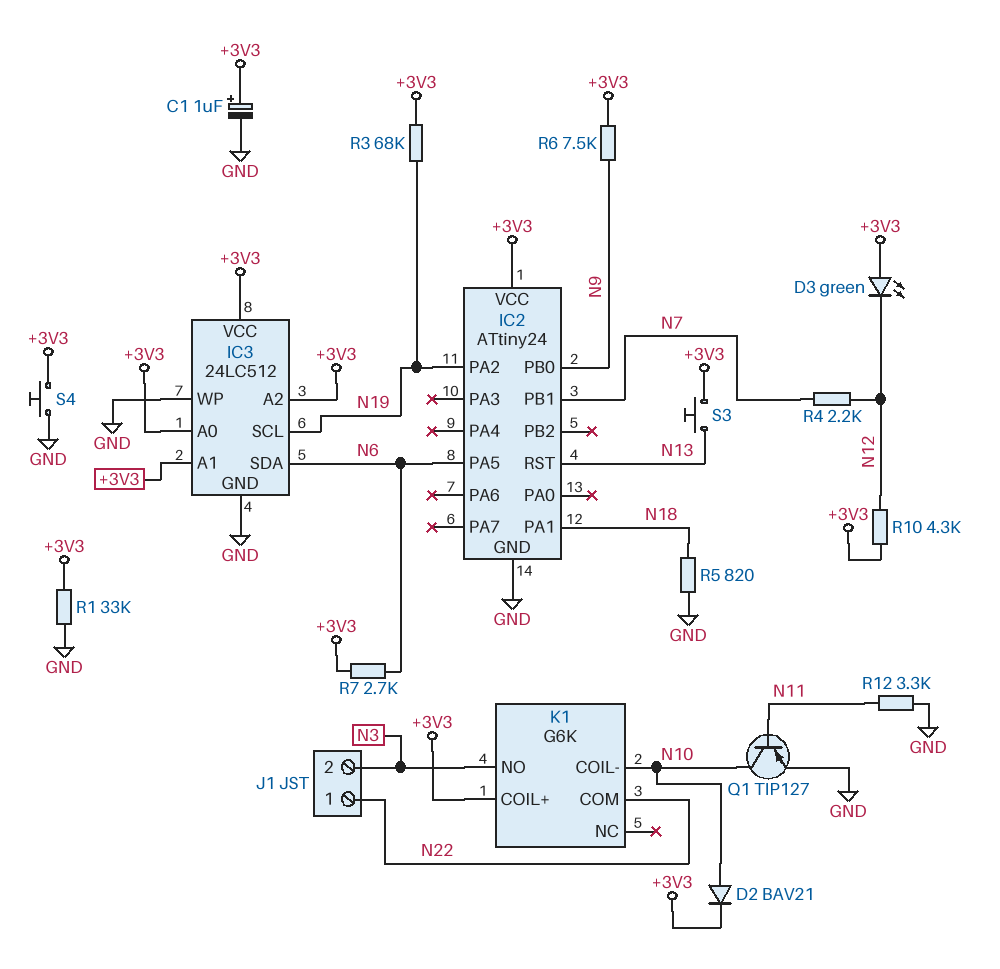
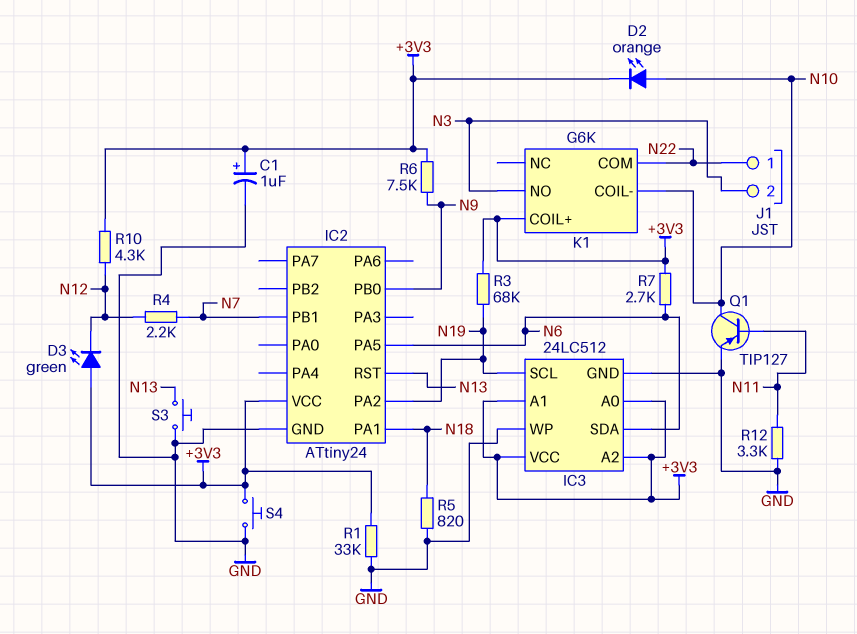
D2: diode BAV21 (A N10, K +3V3) -> LED orange (A N10, K +3V3)
S3: button (+3V3, N13) -> button (GND, N13)

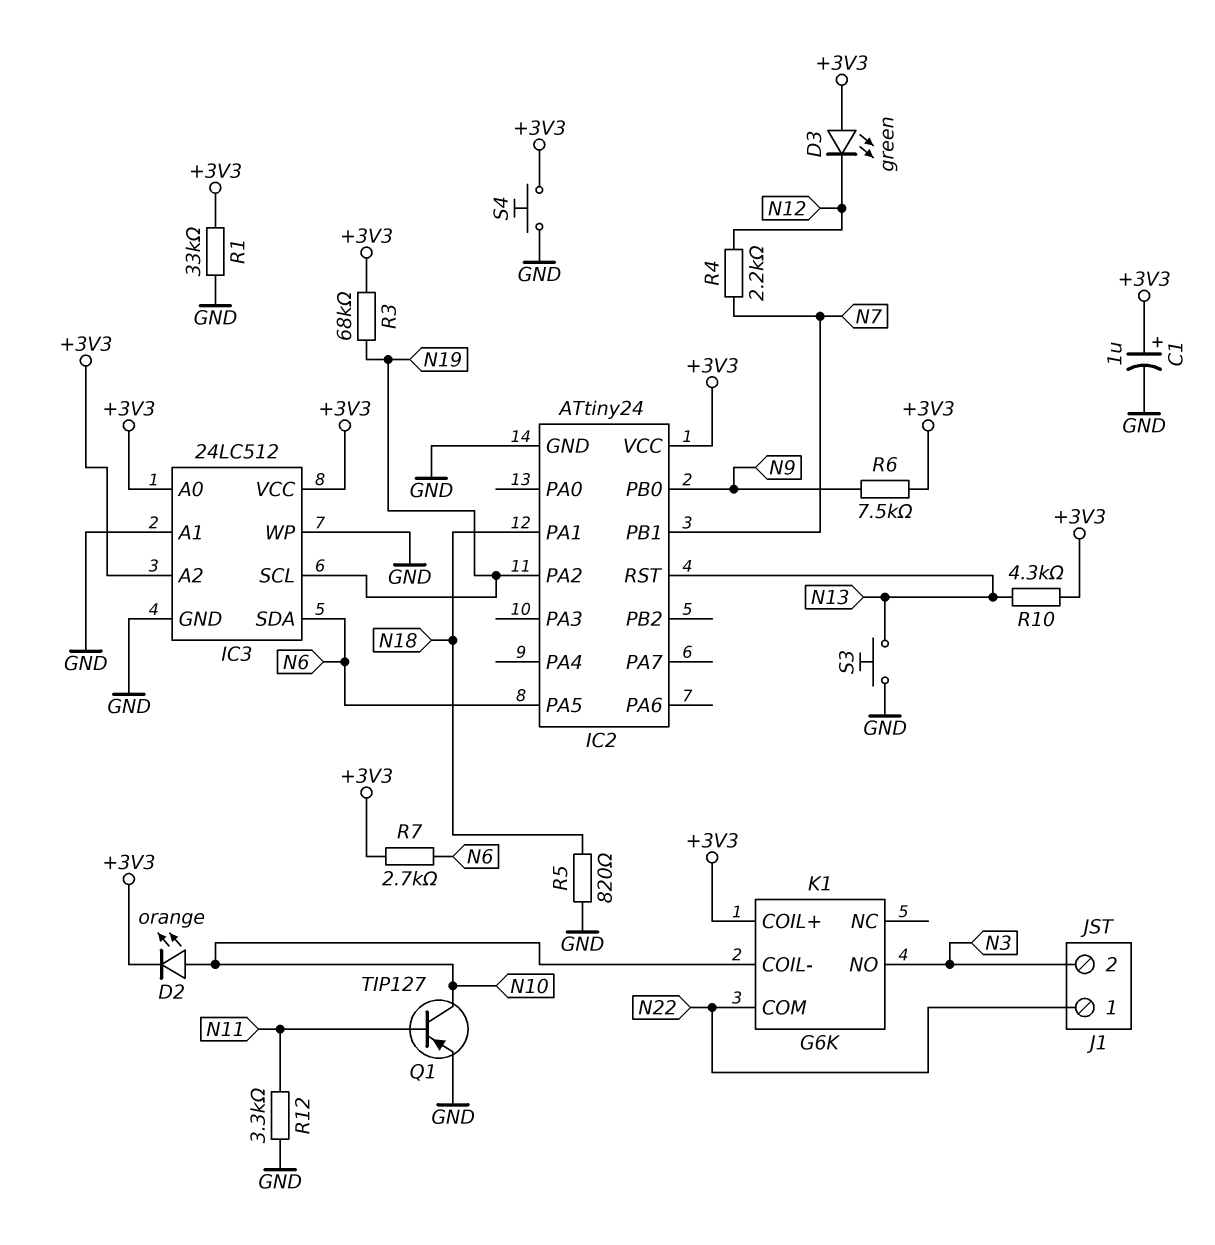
IC3 pin A1: +3V3 -> GND
R10: 4.3k (+3V3, N12) -> 4.3k (+3V3, N13)

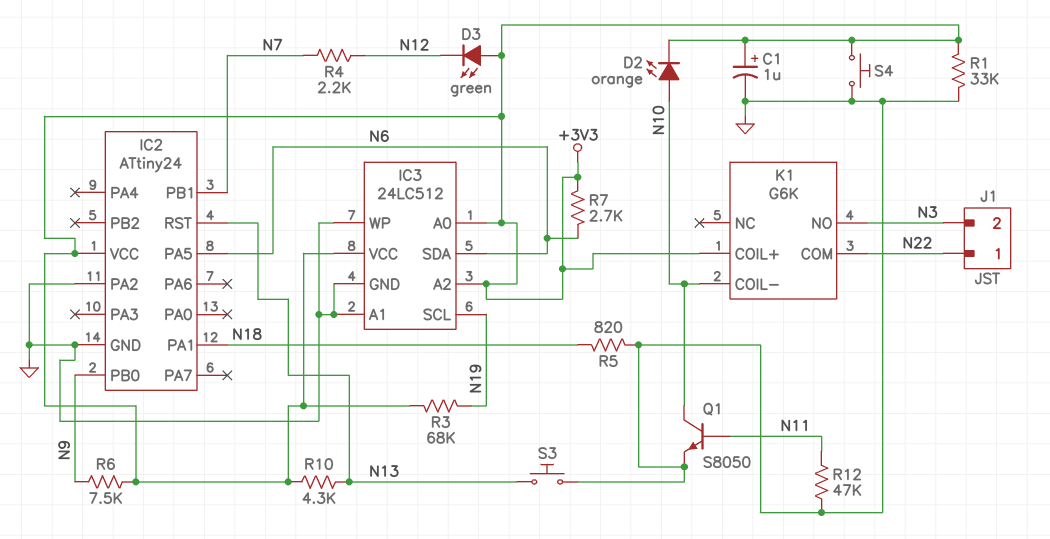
IC2 pin PA2: N19 -> GND
Q1: PNP TIP127 (B N11, C N10, E GND) -> NPN S8050 (B N11, C N10, E GND)
R12: 3.3k (GND, N11) -> 47k (GND, N11)

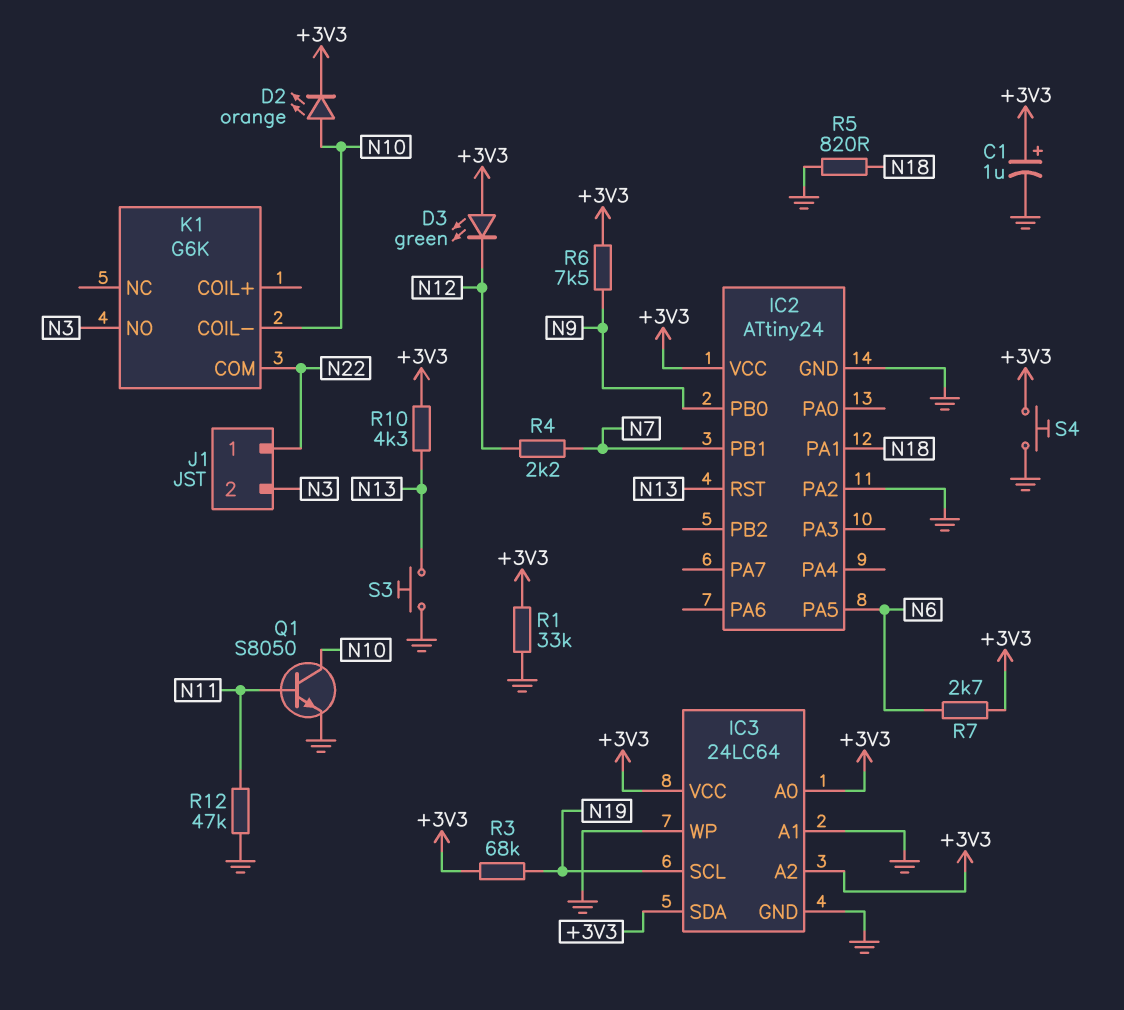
IC3: 24LC512 -> 24LC64
IC3 pin SDA: N6 -> +3V3
K1 pin COIL+: +3V3 -> none

